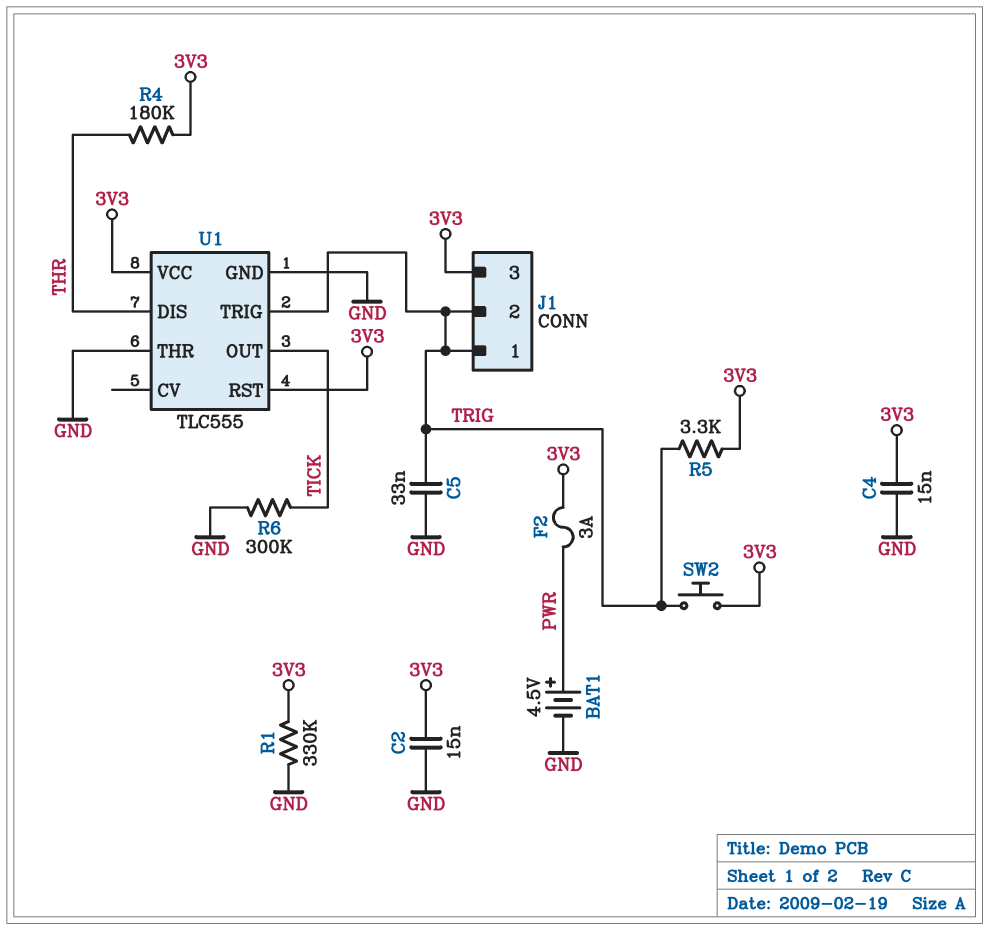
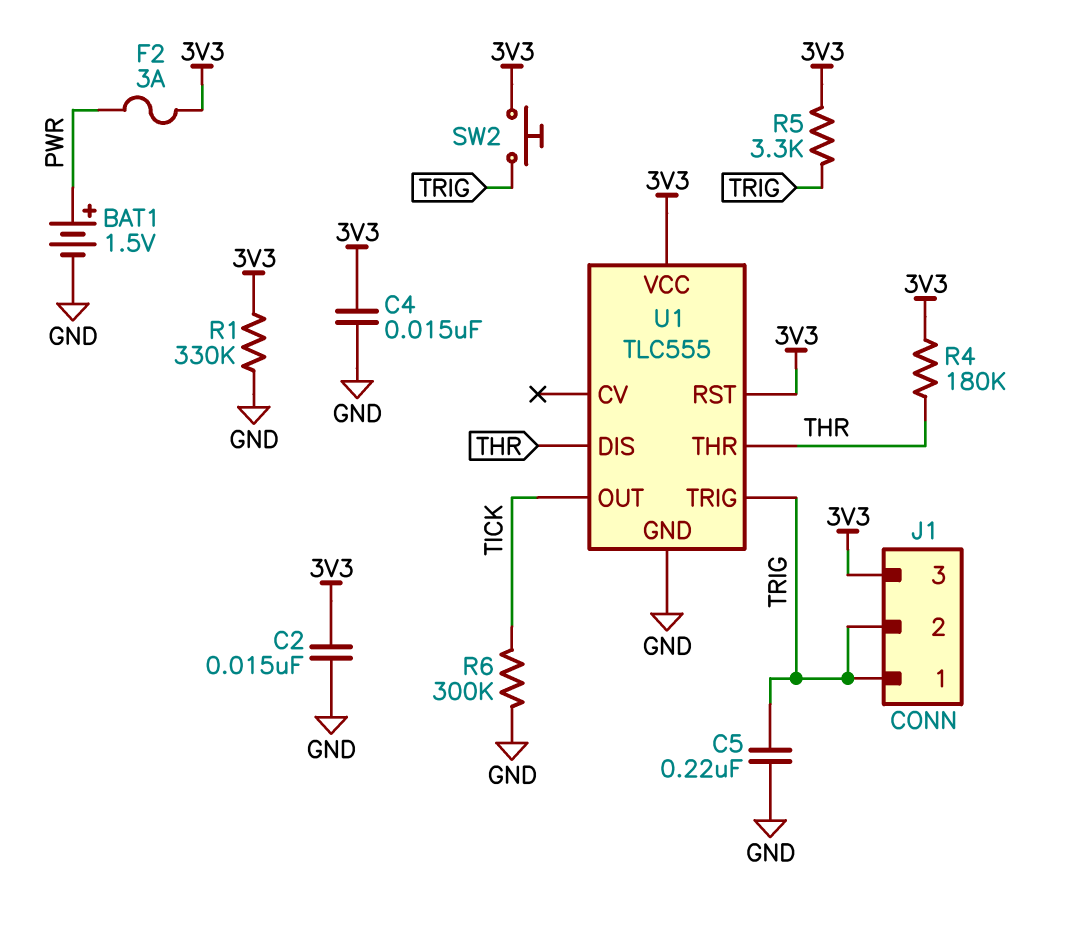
BAT1: 4.5V (plus PWR, minus GND) -> 1.5V (plus PWR, minus GND)
C5: 33nF (GND, TRIG) -> 220nF (GND, TRIG)
U1 pin THR: GND -> THR

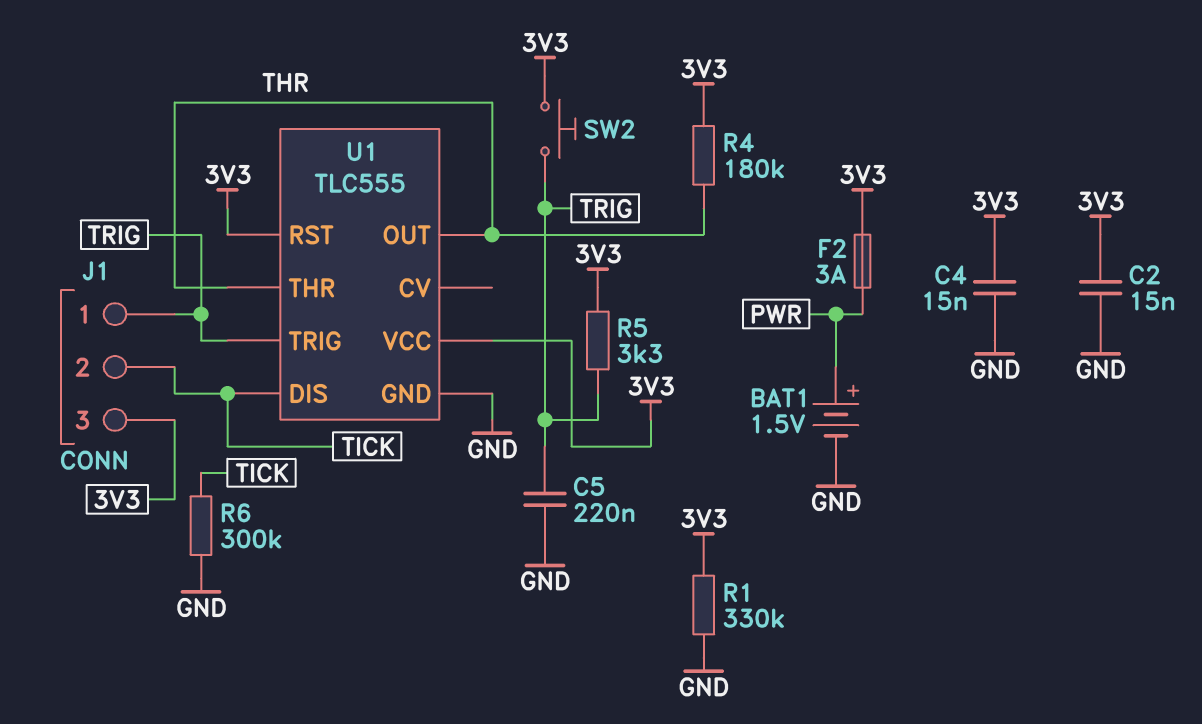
J1 pin 2: TRIG -> TICK
U1 pin DIS: THR -> TICK
U1 pin OUT: TICK -> THR

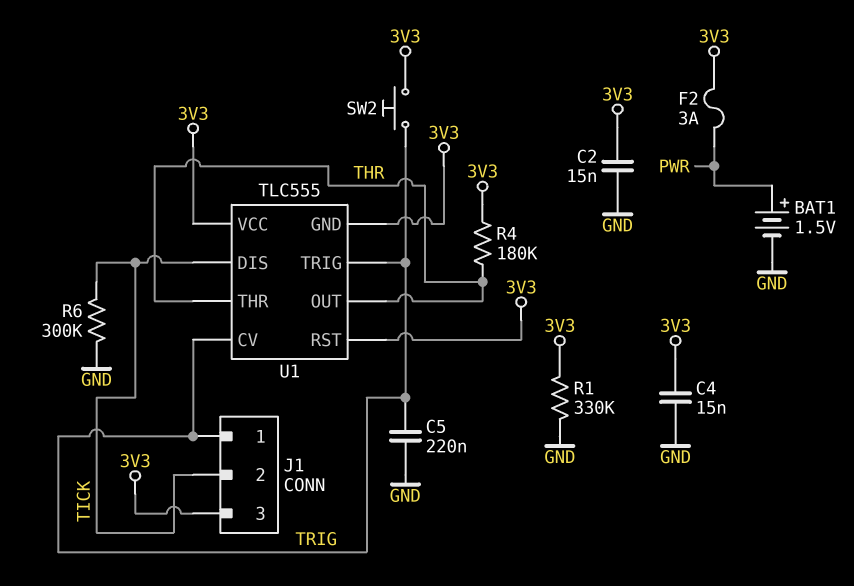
R5: 3.3k (3V3, TRIG) -> none
U1 pin CV: none -> TRIG
U1 pin GND: GND -> 3V3

